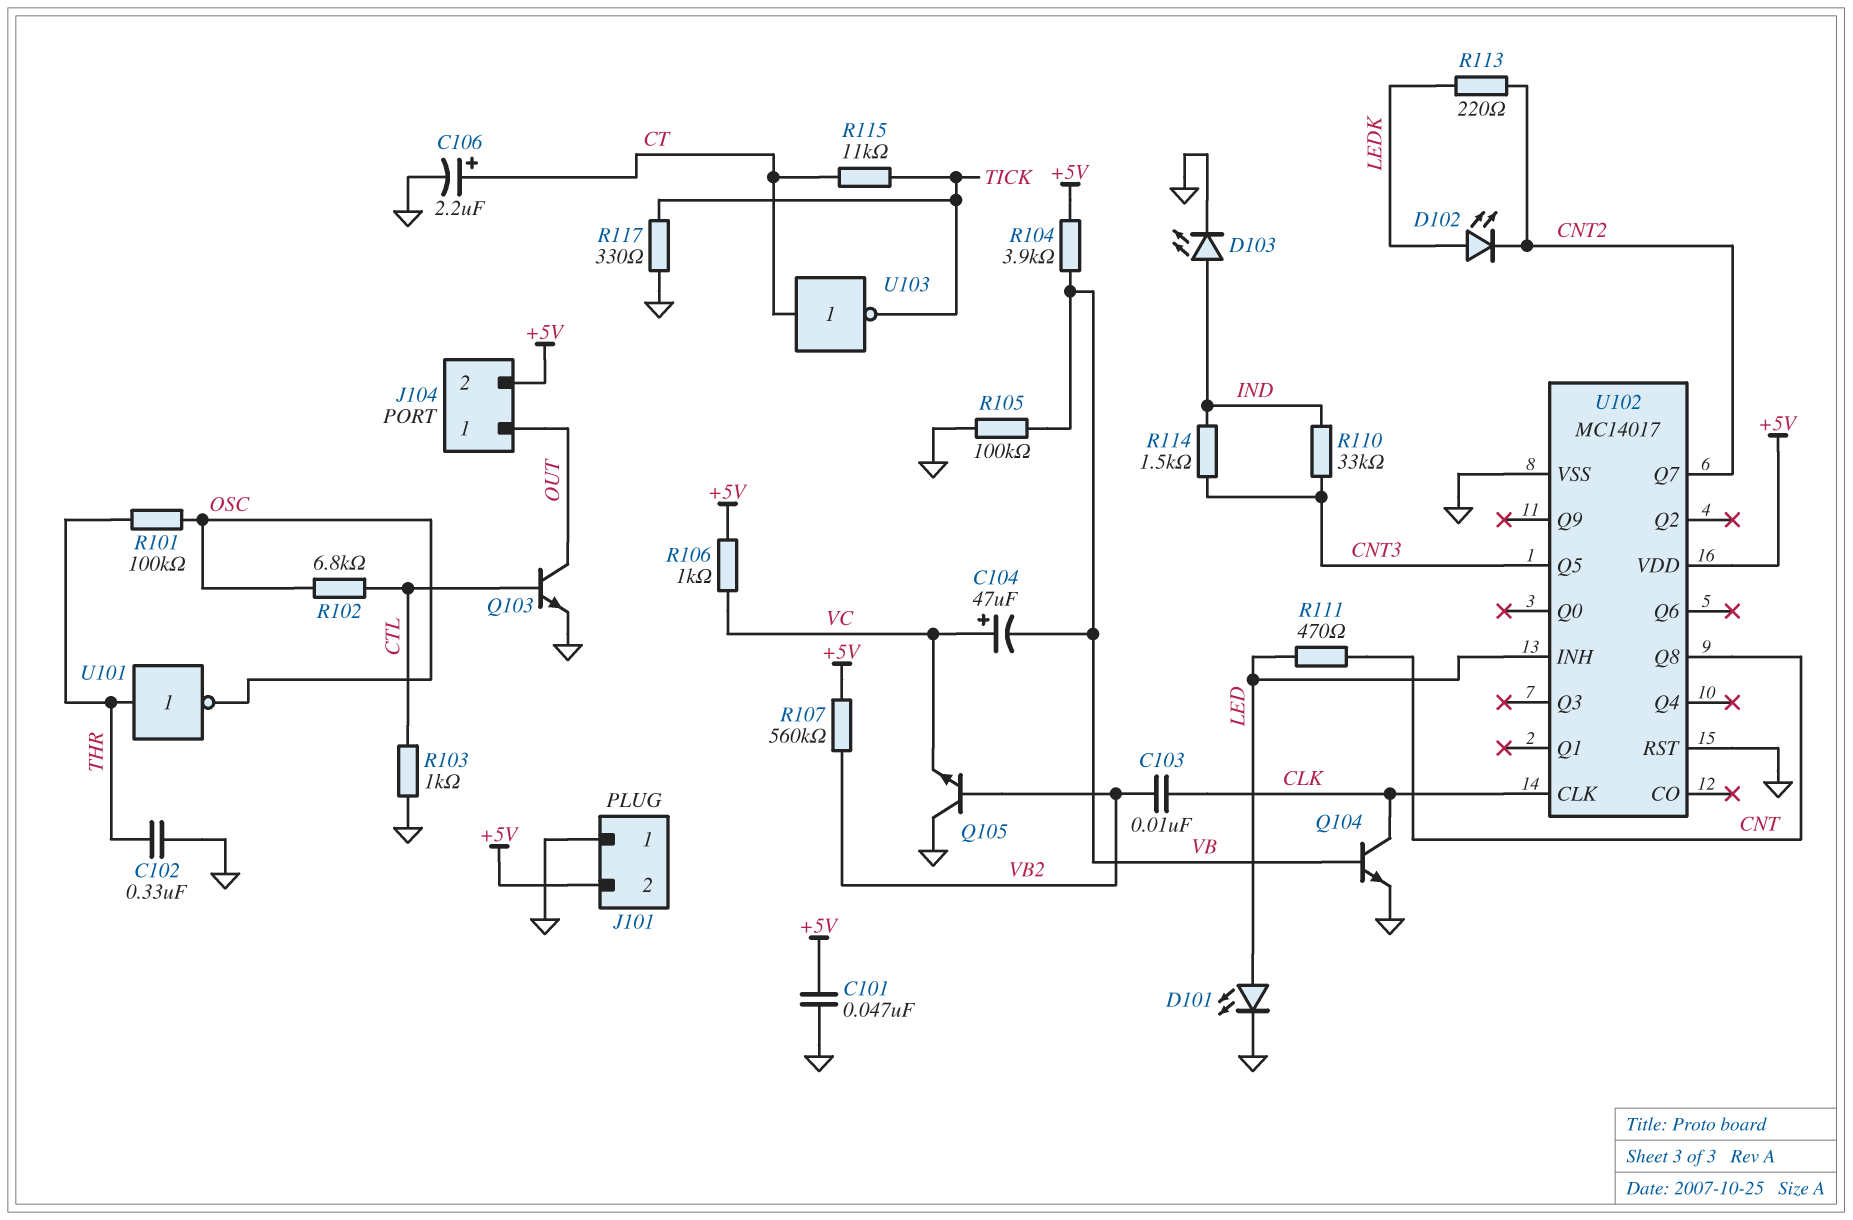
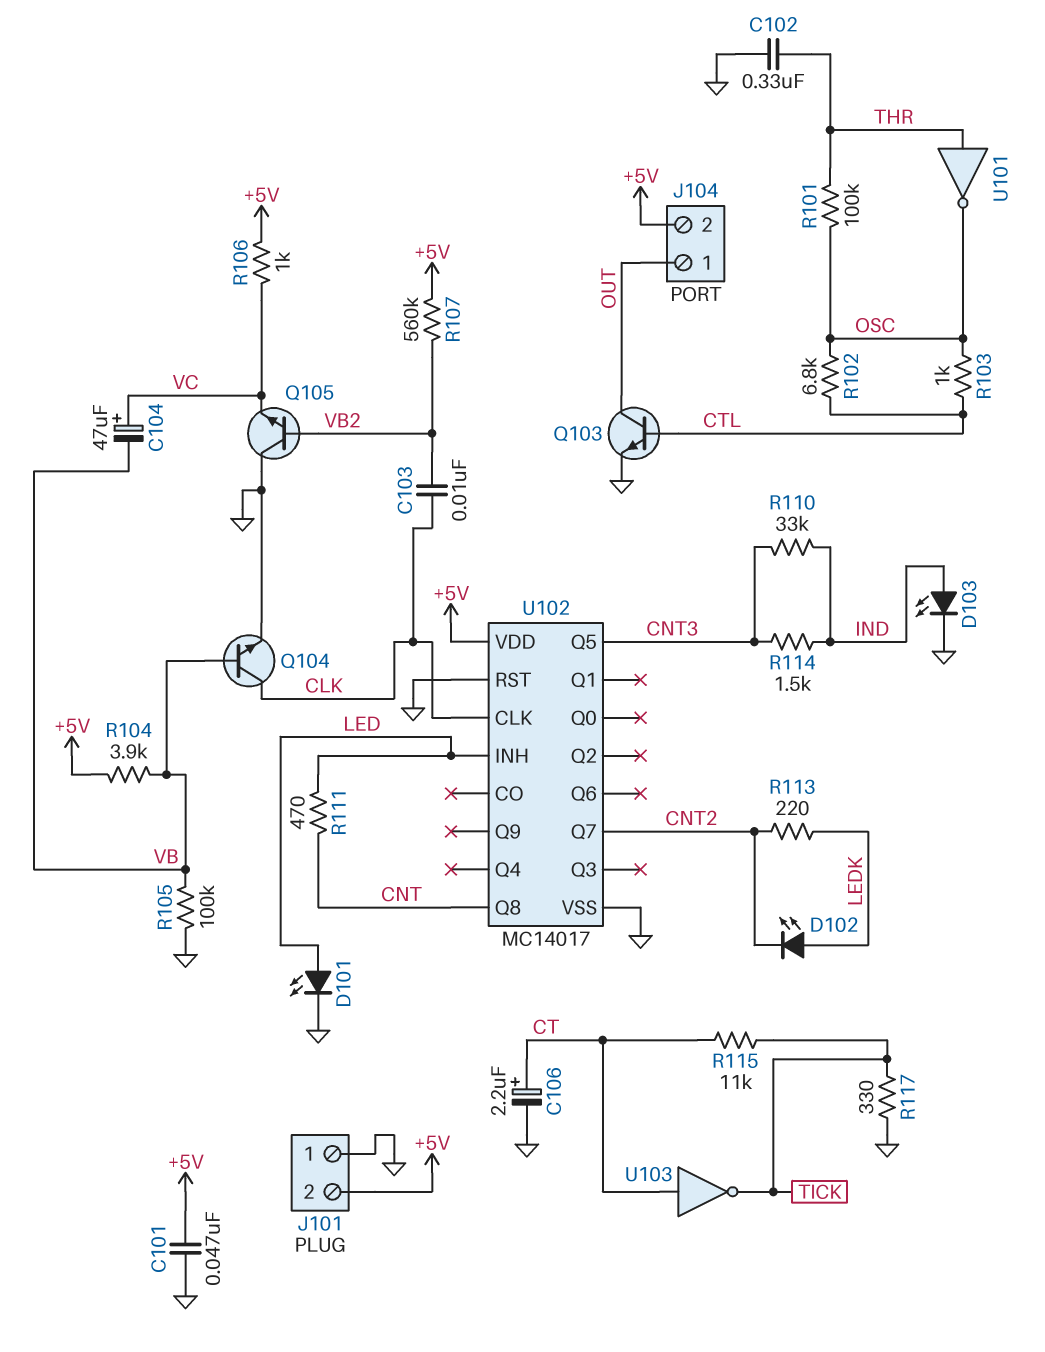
R103: 1k (CTL, GND) -> 1k (CTL, OSC)

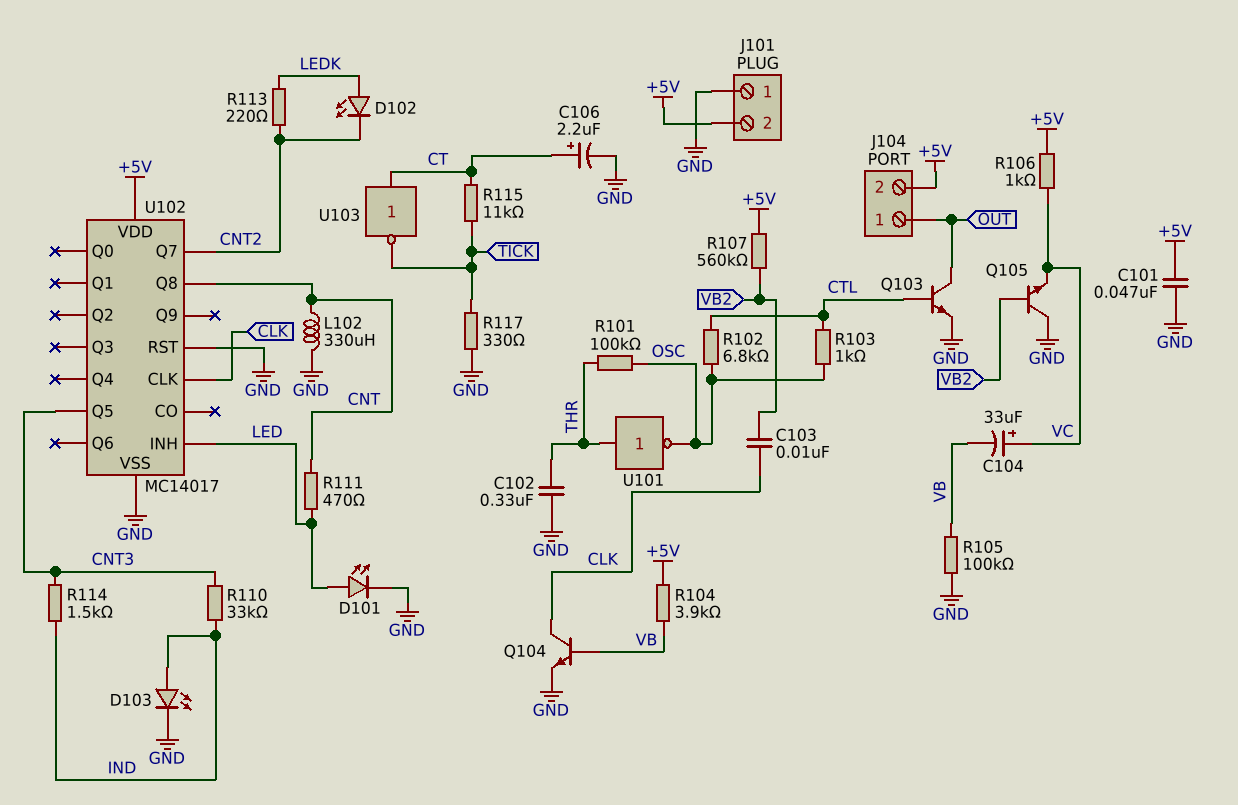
C104: 47uF (plus VC, minus VB) -> 33uF (plus VC, minus VB)
L102: none -> 330uH (CNT, GND)

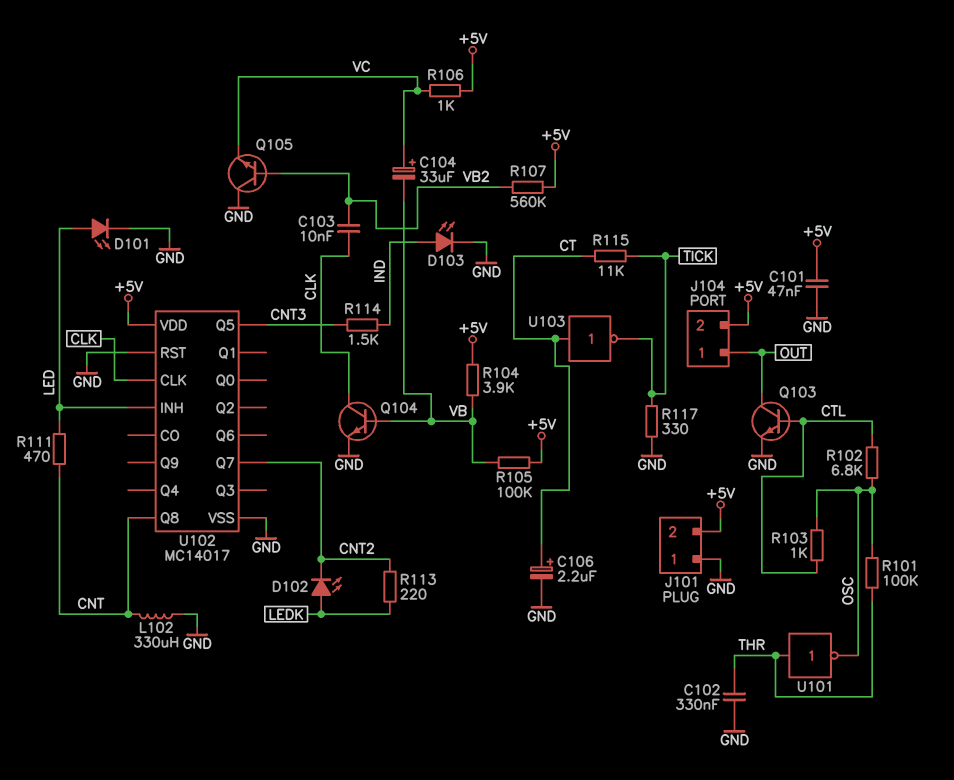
R105: 100k (GND, VB) -> 100k (+5V, VB)
R110: 33k (CNT3, IND) -> none

